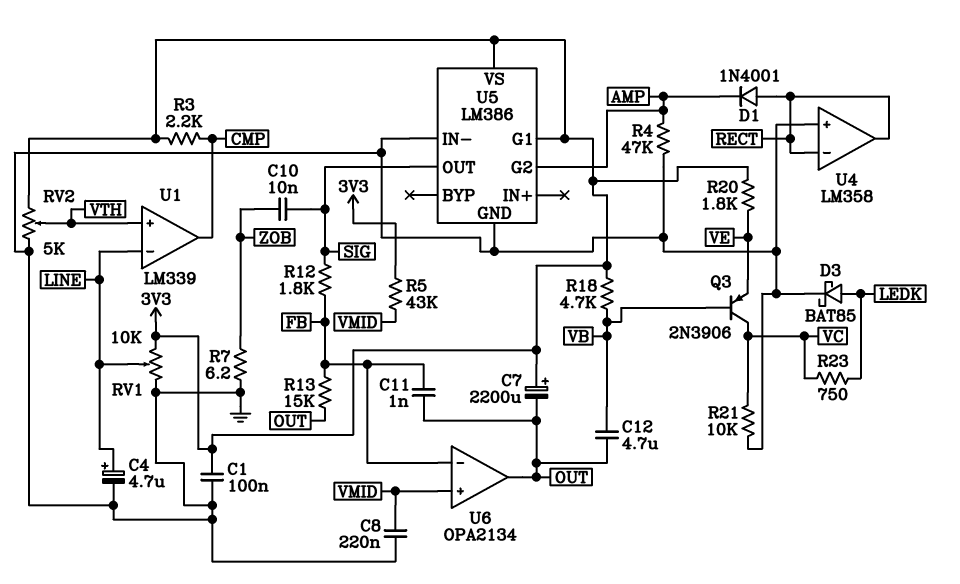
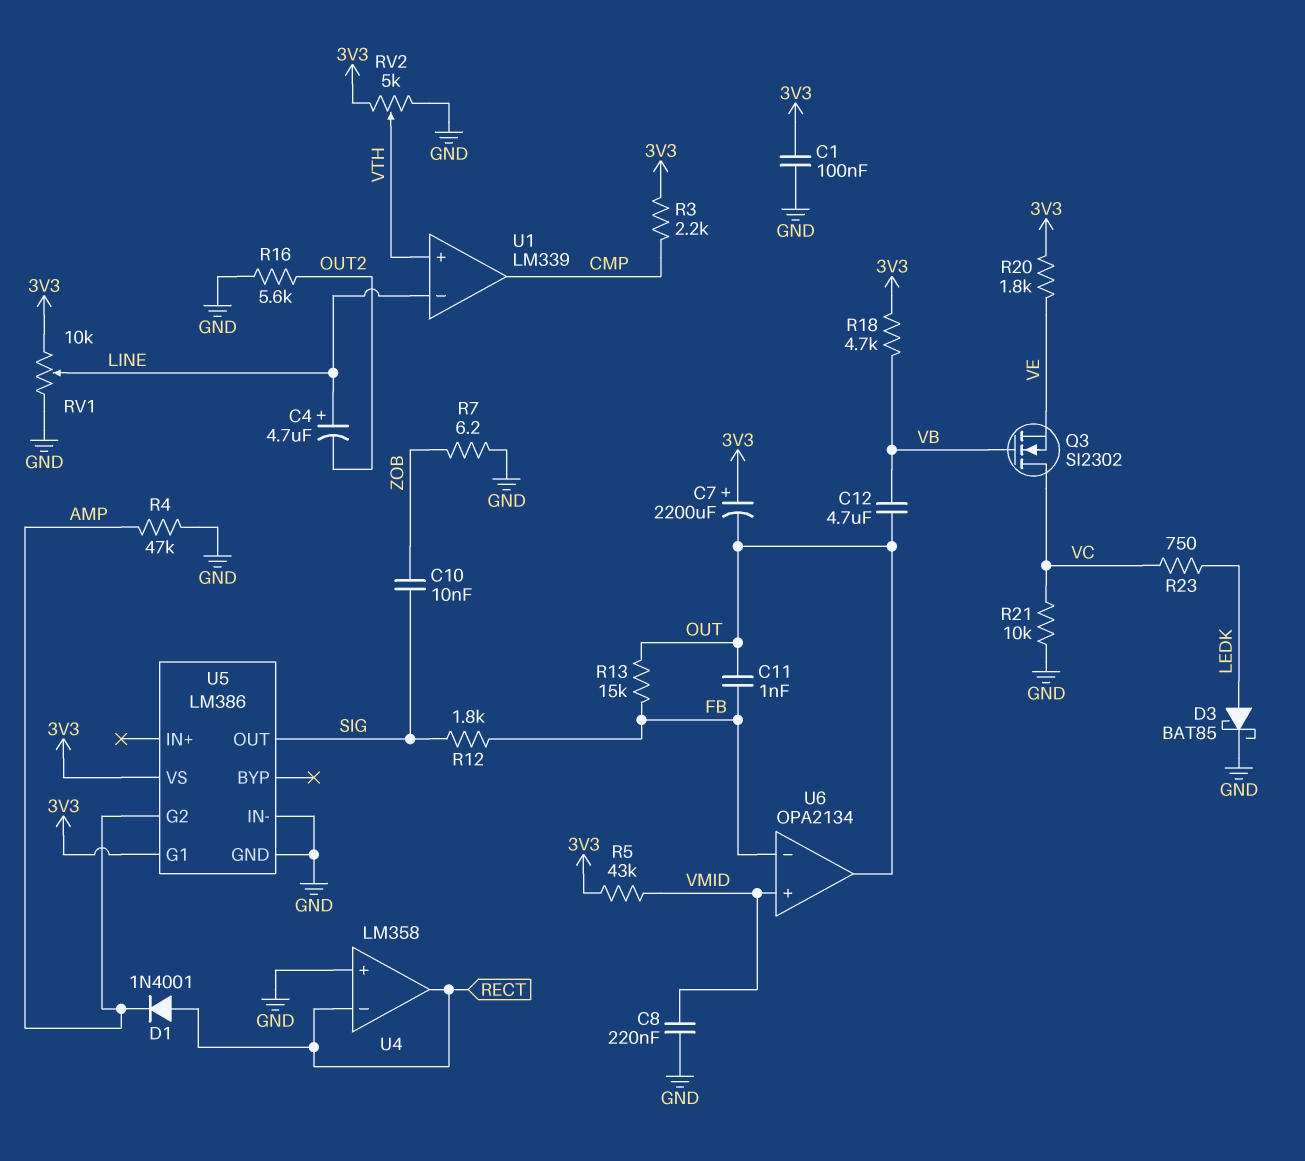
C4: 4.7uF (plus LINE, minus GND) -> 4.7uF (plus LINE, minus OUT2)
Q3: PNP 2N3906 (B VB, C VC, E VE) -> NMOS SI2302 (G VB, D VC, S VE)
R16: none -> 5.6k (GND, OUT2)

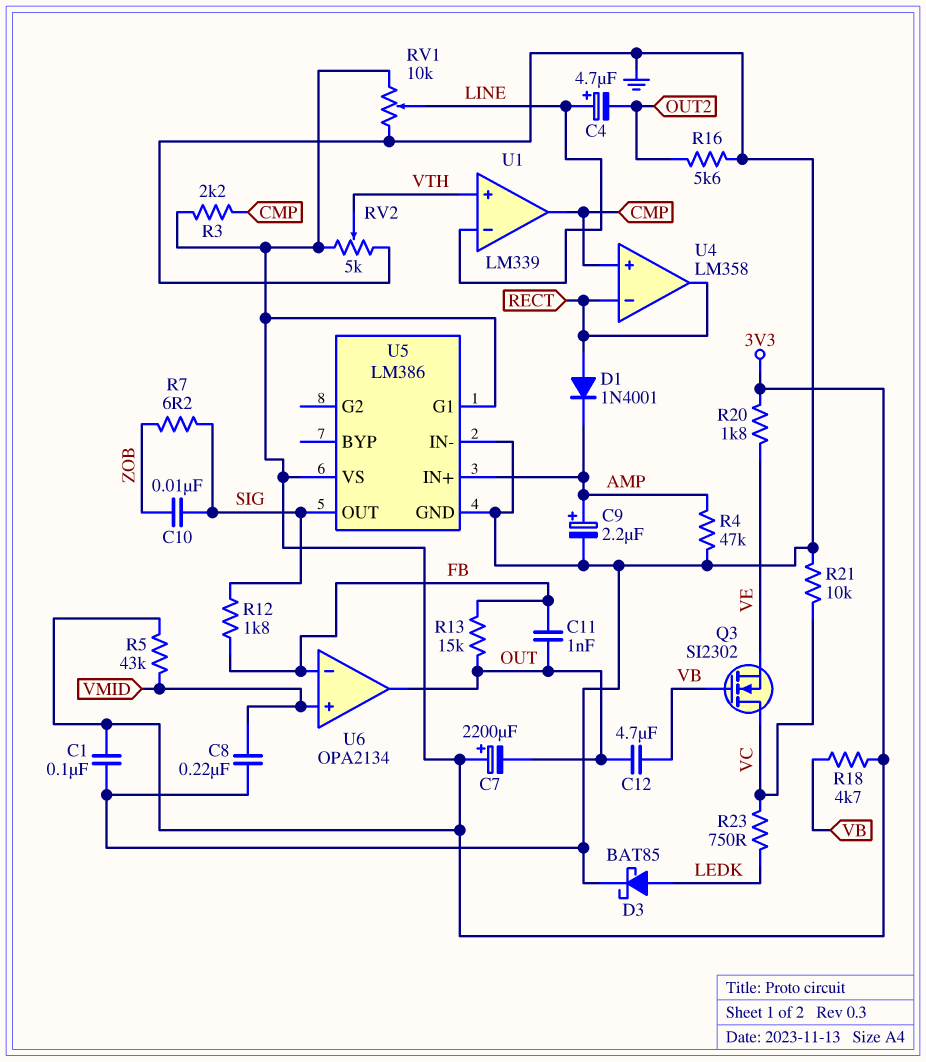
C9: none -> 2.2uF (plus AMP, minus GND)
R7: 6.2 (GND, ZOB) -> 6.2 (SIG, ZOB)
U4 pin in+: GND -> CMP
U5 pin G2: AMP -> none
U5 pin IN+: none -> AMP

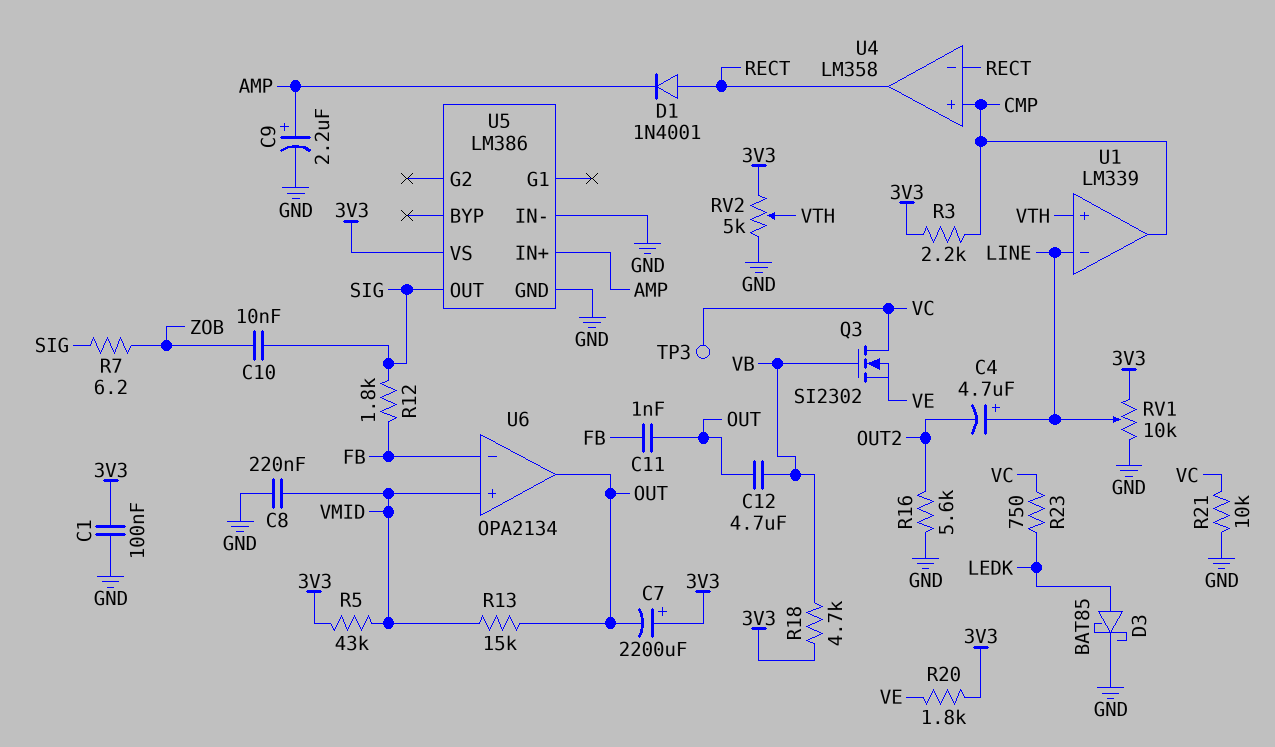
R4: 47k (AMP, GND) -> none
R13: 15k (FB, OUT) -> 15k (OUT, VMID)
TP3: none -> test point (VC)
U5 pin G1: 3V3 -> none

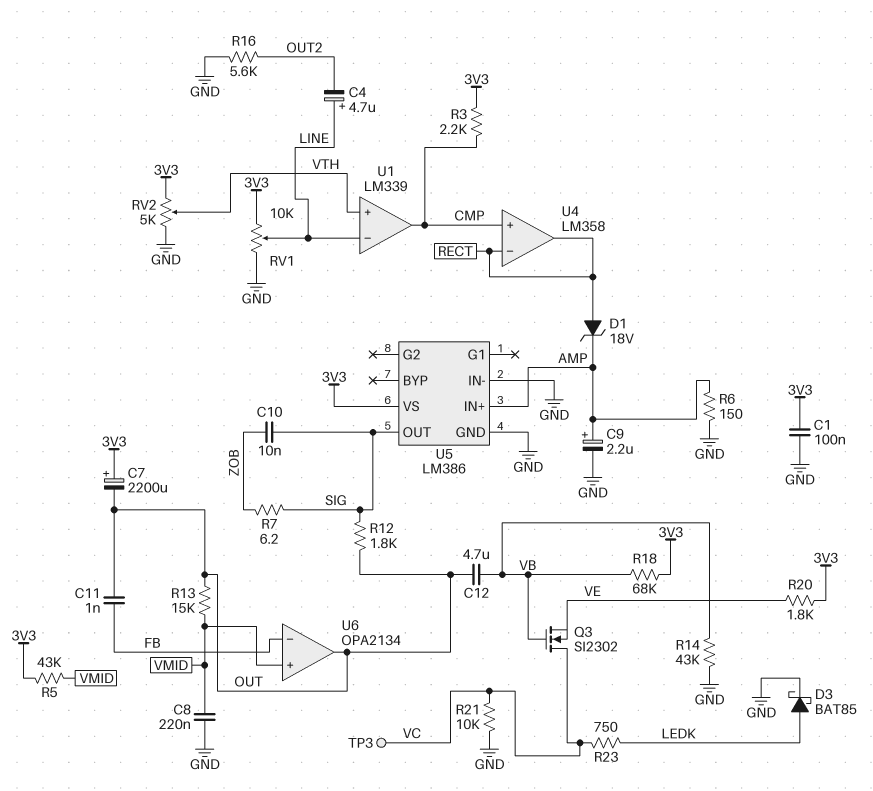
D1: diode 1N4001 (A RECT, K AMP) -> zener 18V (A RECT, K AMP)
R6: none -> 150 (AMP, GND)
R12: 1.8k (FB, SIG) -> 1.8k (OUT, SIG)
R14: none -> 43k (GND, VB)
R18: 4.7k (3V3, VB) -> 68k (3V3, VB)

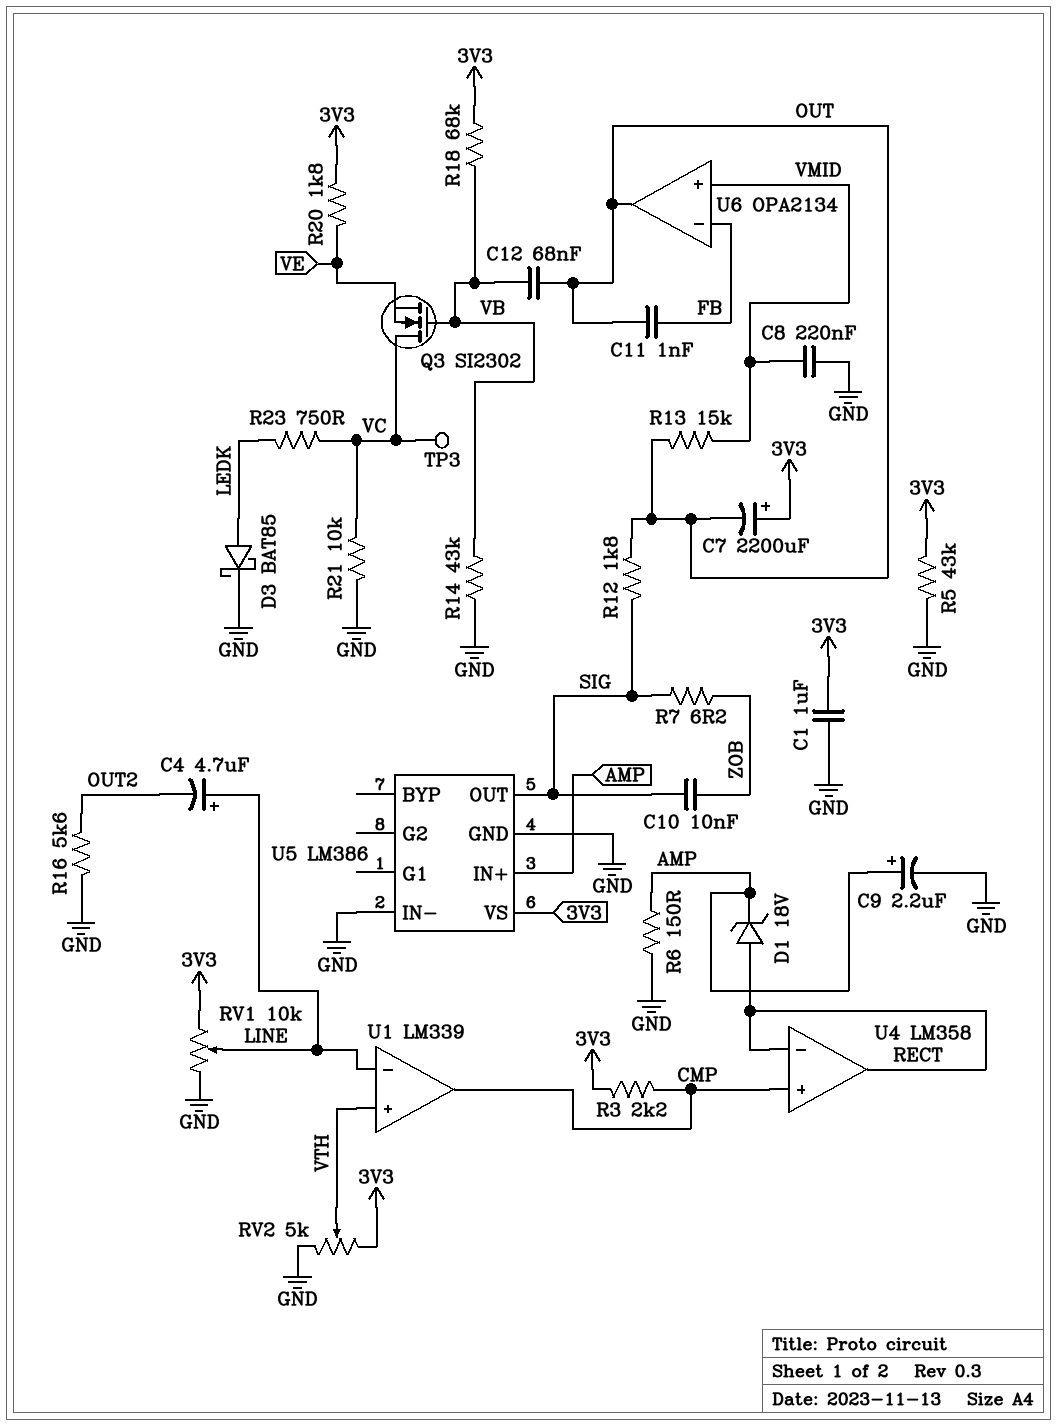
C1: 100nF (3V3, GND) -> 1uF (3V3, GND)
C12: 4.7uF (OUT, VB) -> 68nF (OUT, VB)
R5: 43k (3V3, VMID) -> 43k (3V3, GND)

